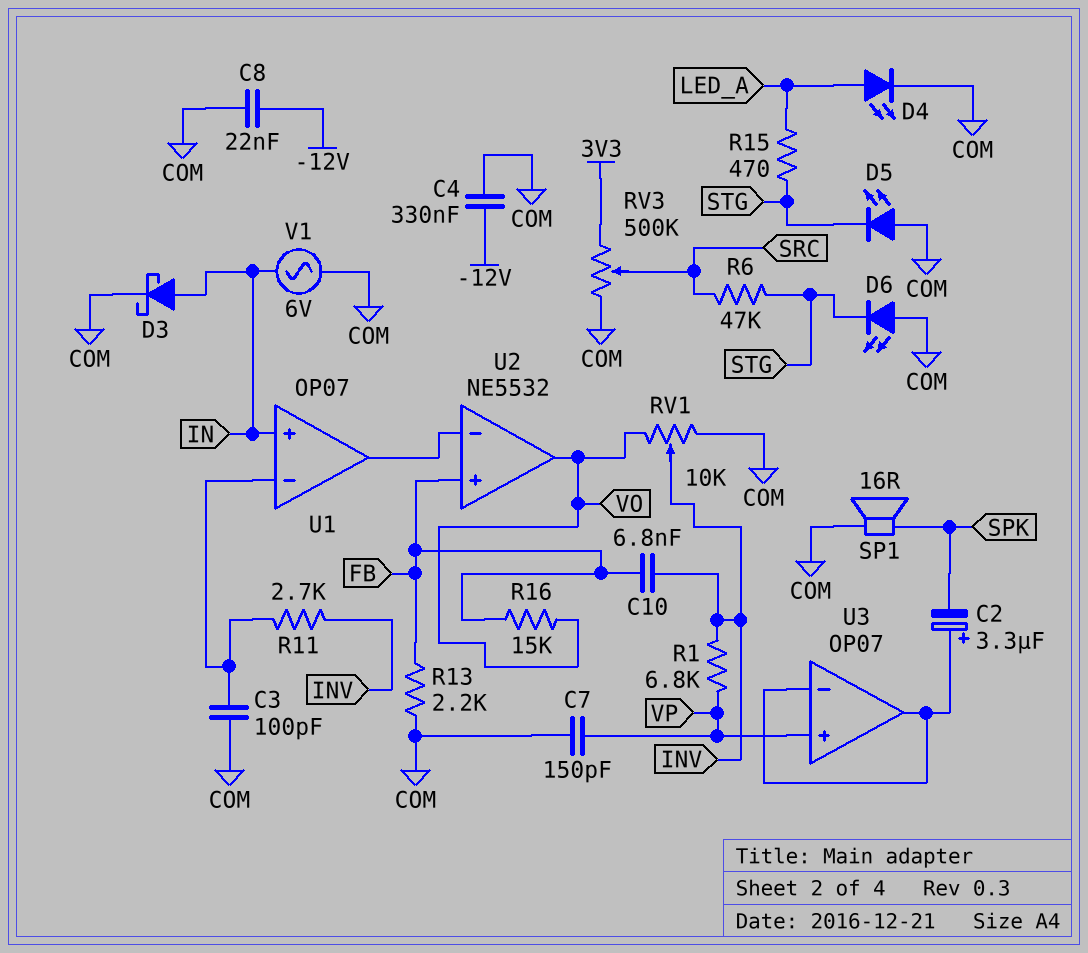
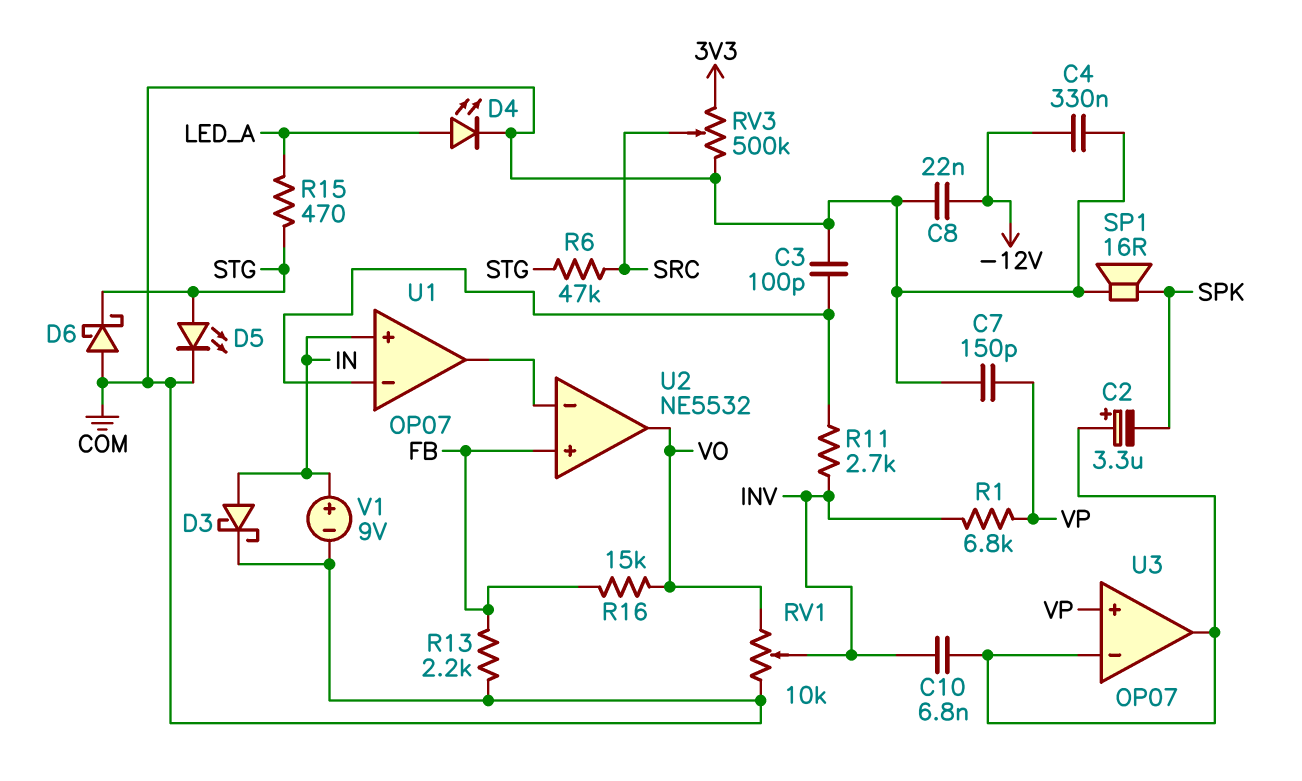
C10: 6.8nF (FB, INV) -> 6.8nF (INV, U3/in-)
D5: LED (A COM, K STG) -> LED (A STG, K COM)
D6: LED (A COM, K STG) -> schottky (A COM, K STG)
V1: AC 6V (COM, IN) -> 9V (plus IN, minus COM)

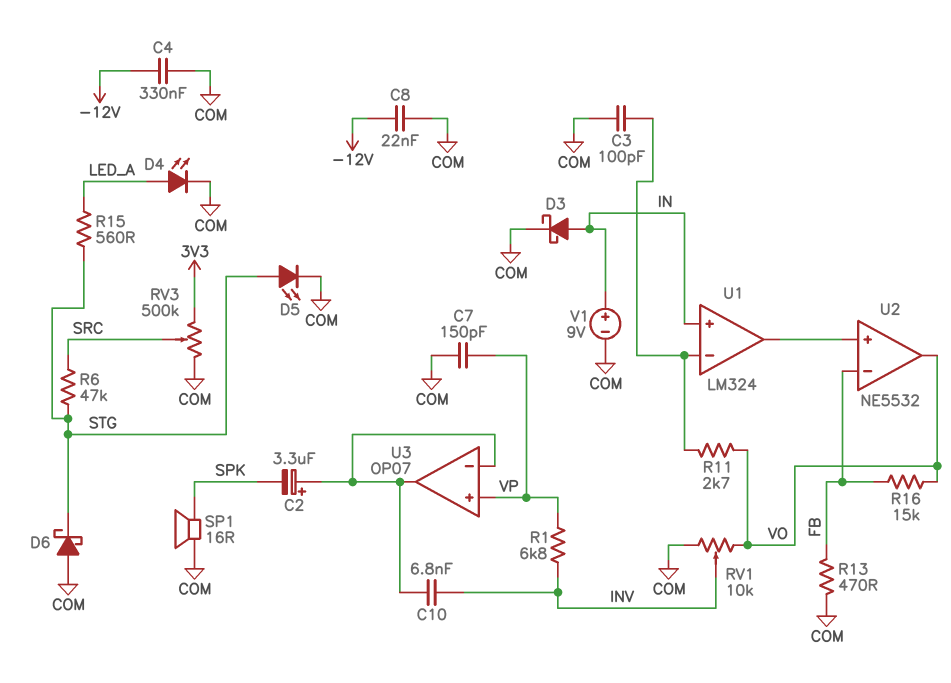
R11: 2.7k (INV, U1/in-) -> 2.7k (U1/in-, VO)
R13: 2.2k (COM, FB) -> 470 (COM, FB)
R15: 470 (LED_A, STG) -> 560 (LED_A, STG)
U1: OP07 -> LM324
U2 pin in+: FB -> U1/out
U2 pin in-: U1/out -> FB

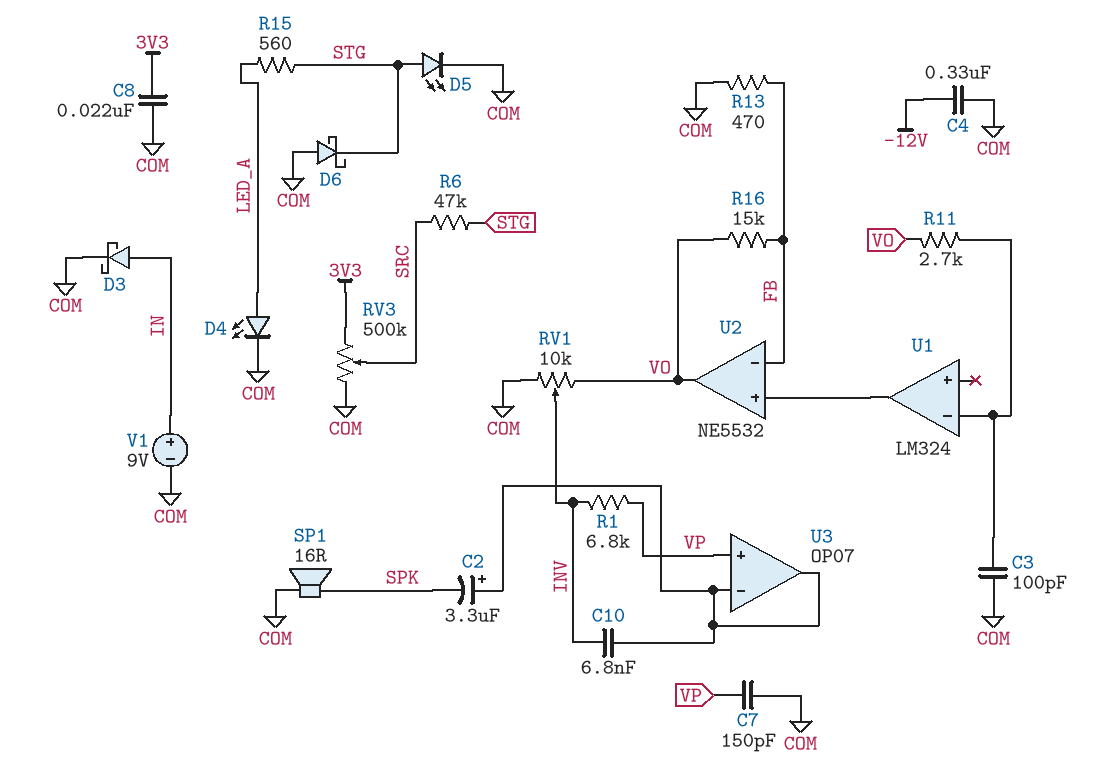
C8: 22nF (-12V, COM) -> 22nF (3V3, COM)
U1 pin in+: IN -> none

